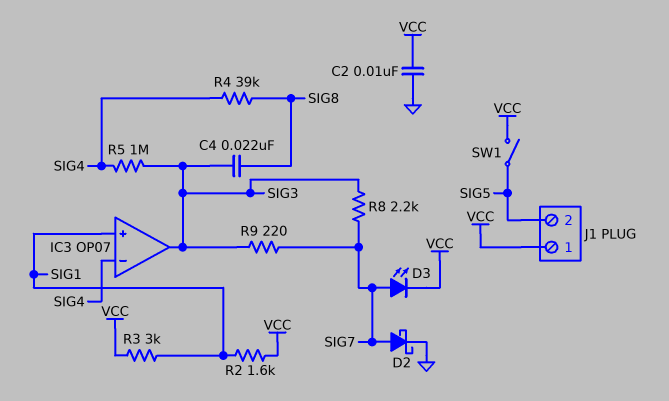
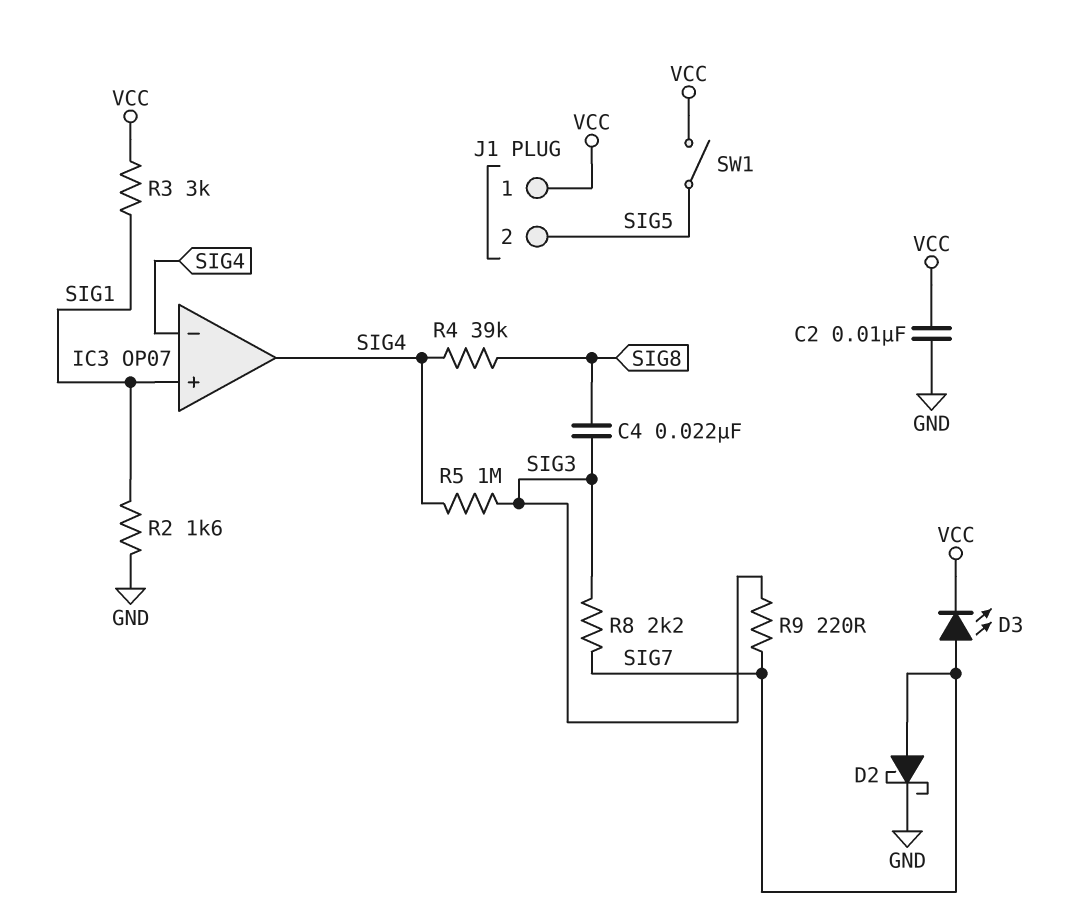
IC3 pin out: SIG3 -> SIG4
R2: 1.6k (SIG1, VCC) -> 1.6k (GND, SIG1)

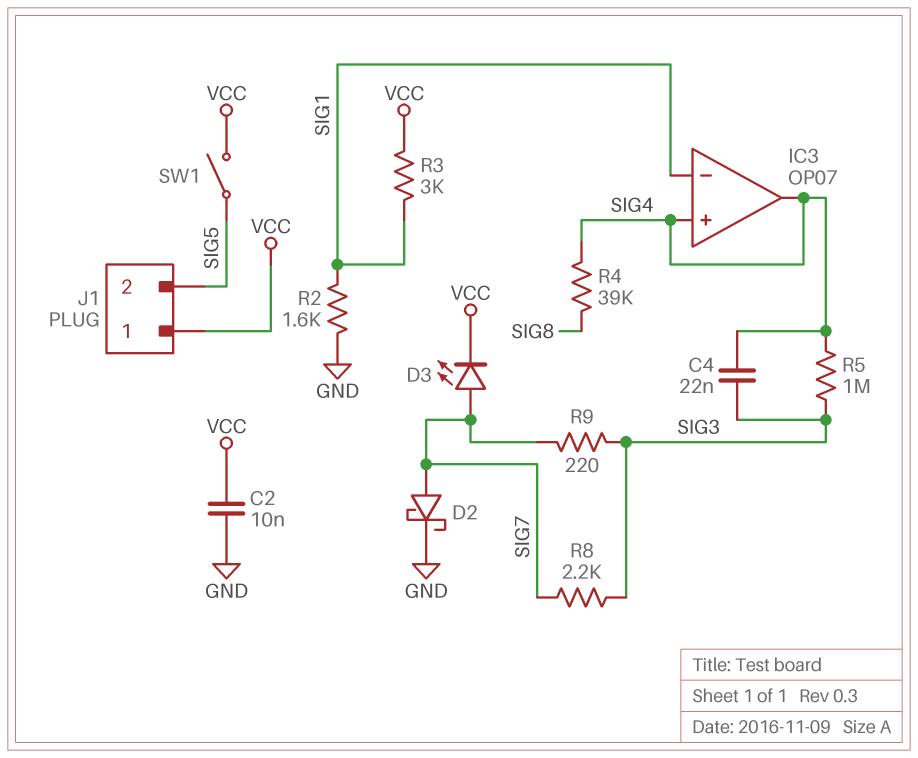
C4: 22nF (SIG3, SIG8) -> 22nF (SIG3, SIG4)
IC3 pin in+: SIG1 -> SIG4
IC3 pin in-: SIG4 -> SIG1

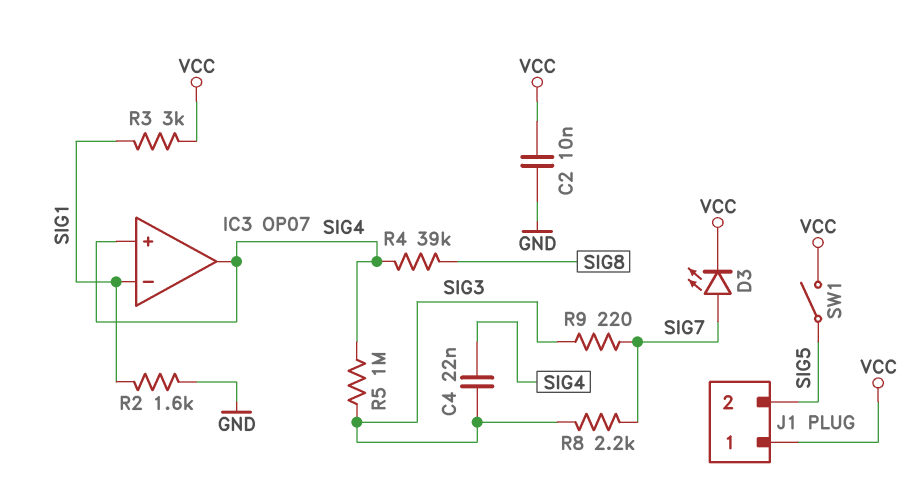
D2: schottky (A SIG7, K GND) -> none

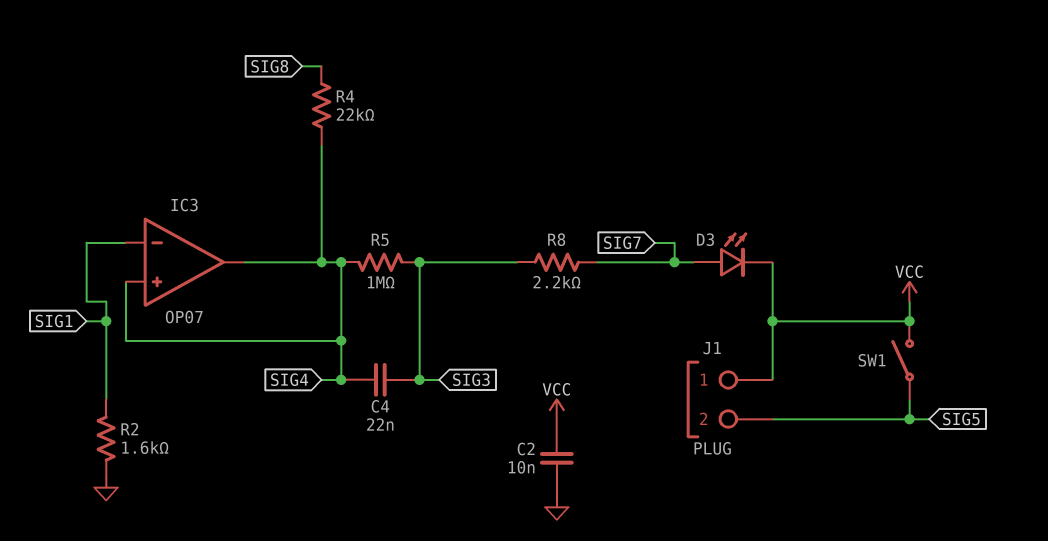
R3: 3k (SIG1, VCC) -> none
R4: 39k (SIG4, SIG8) -> 22k (SIG4, SIG8)
R9: 220 (SIG3, SIG7) -> none

